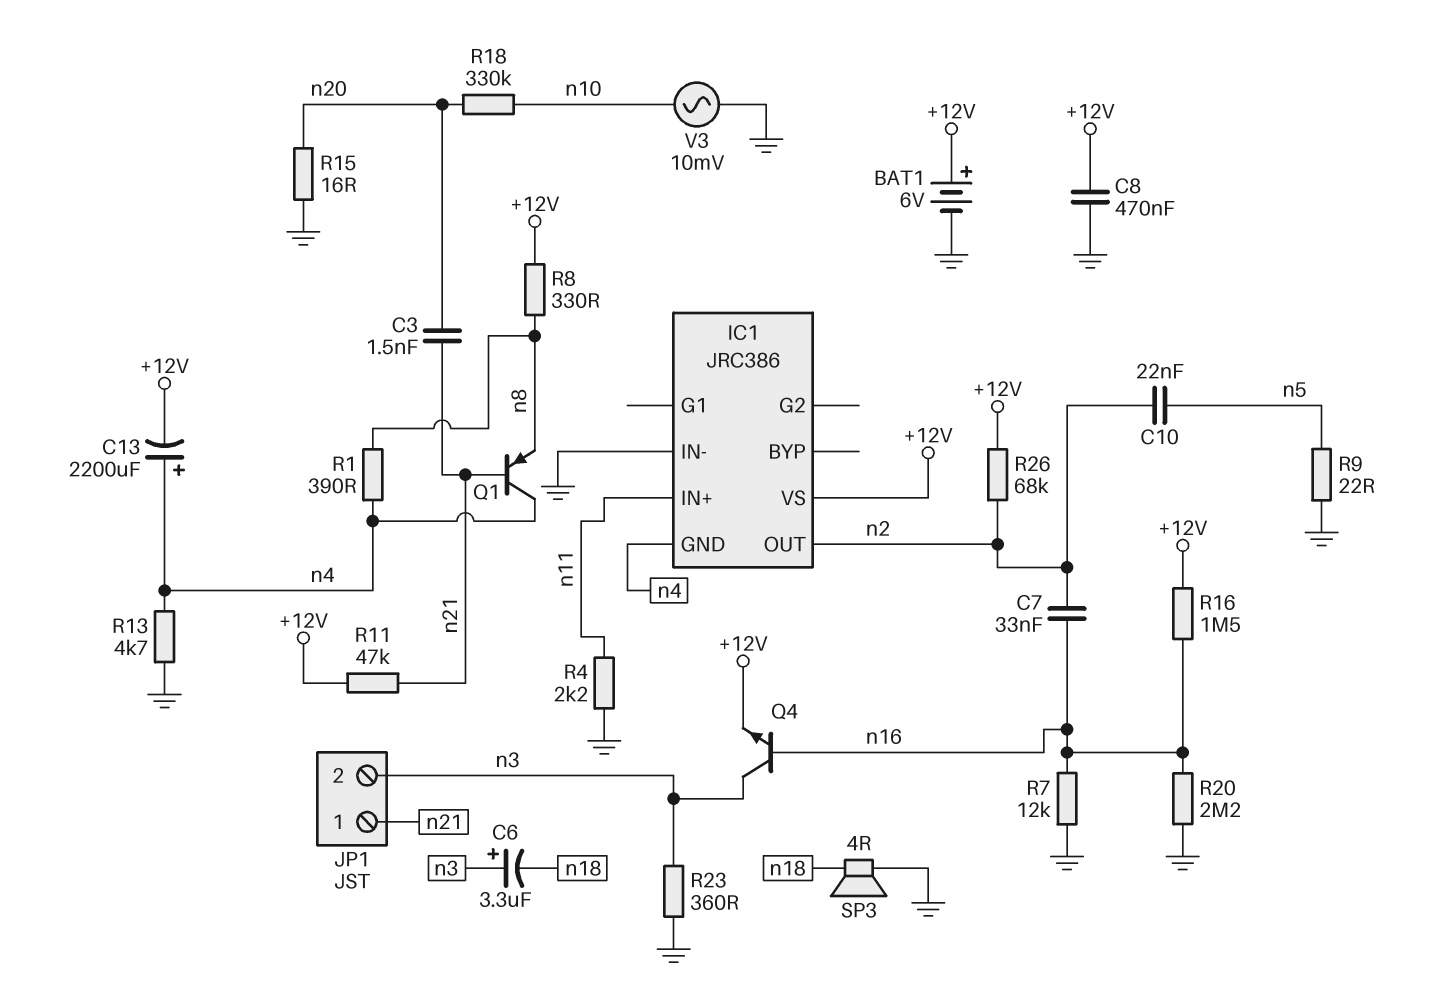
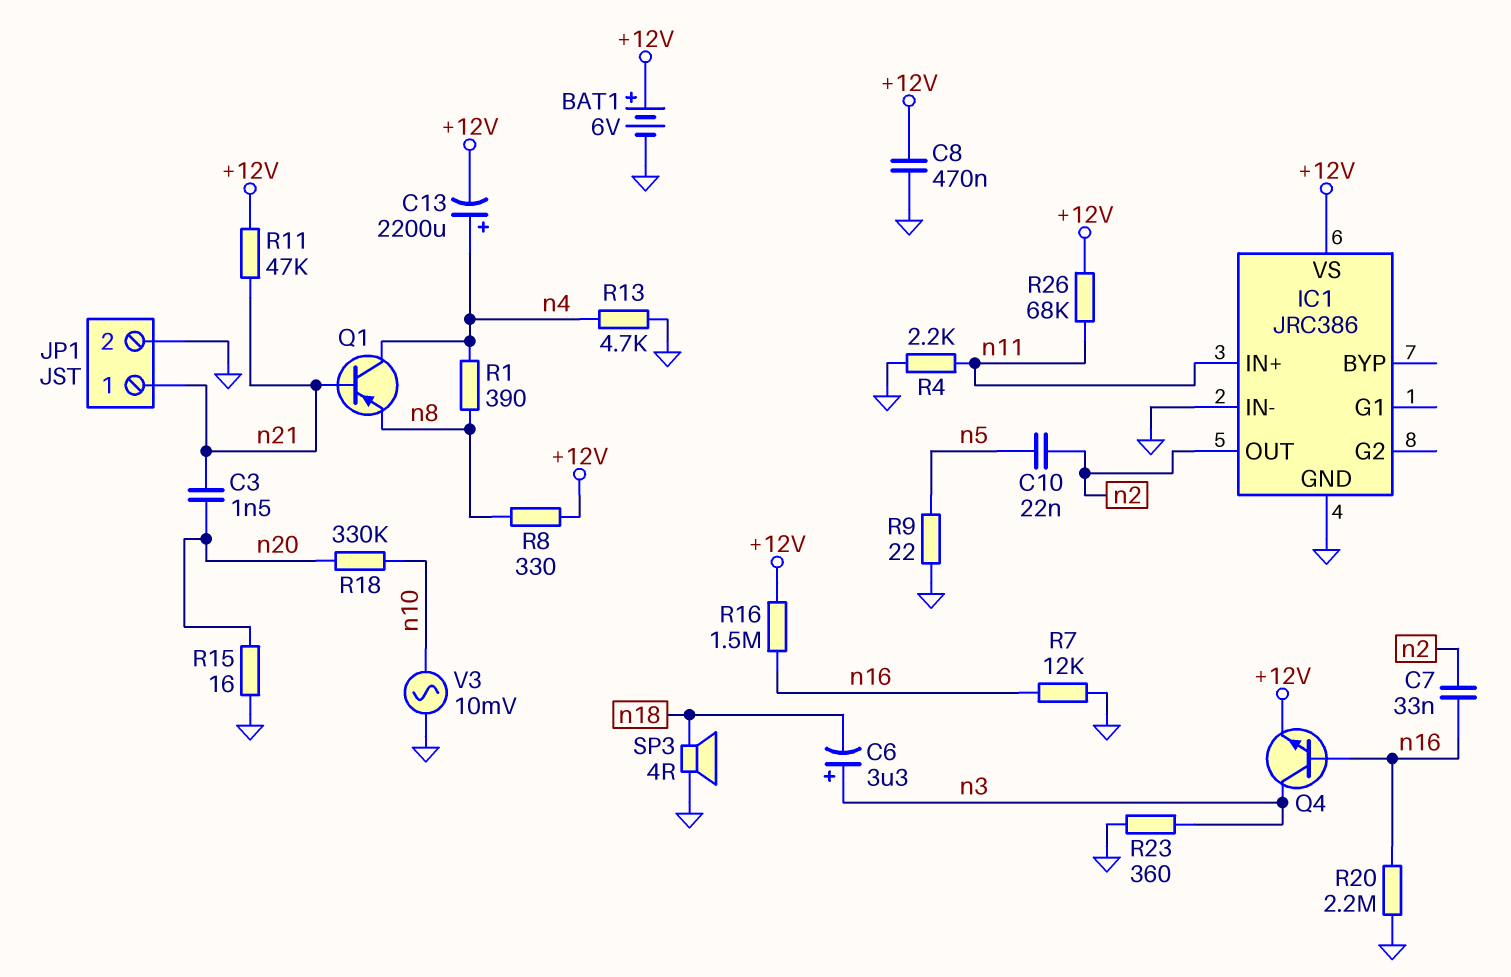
IC1 pin GND: n4 -> GND
JP1 pin 2: n3 -> GND
R26: 68k (+12V, n2) -> 68k (+12V, n11)

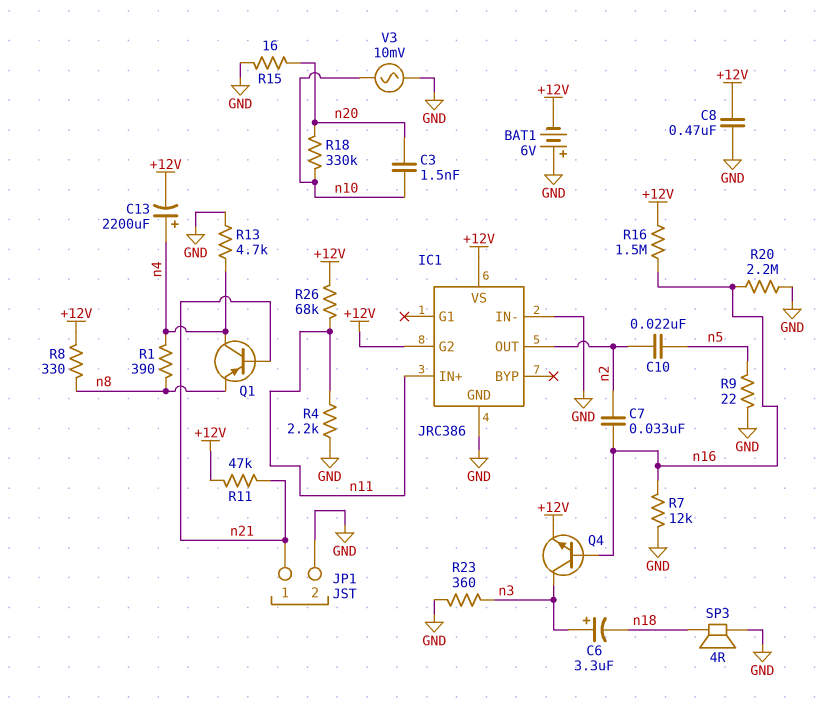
BAT1: 6V (plus +12V, minus GND) -> 6V (plus GND, minus +12V)
C3: 1.5nF (n20, n21) -> 1.5nF (n10, n20)
IC1 pin G2: none -> +12V

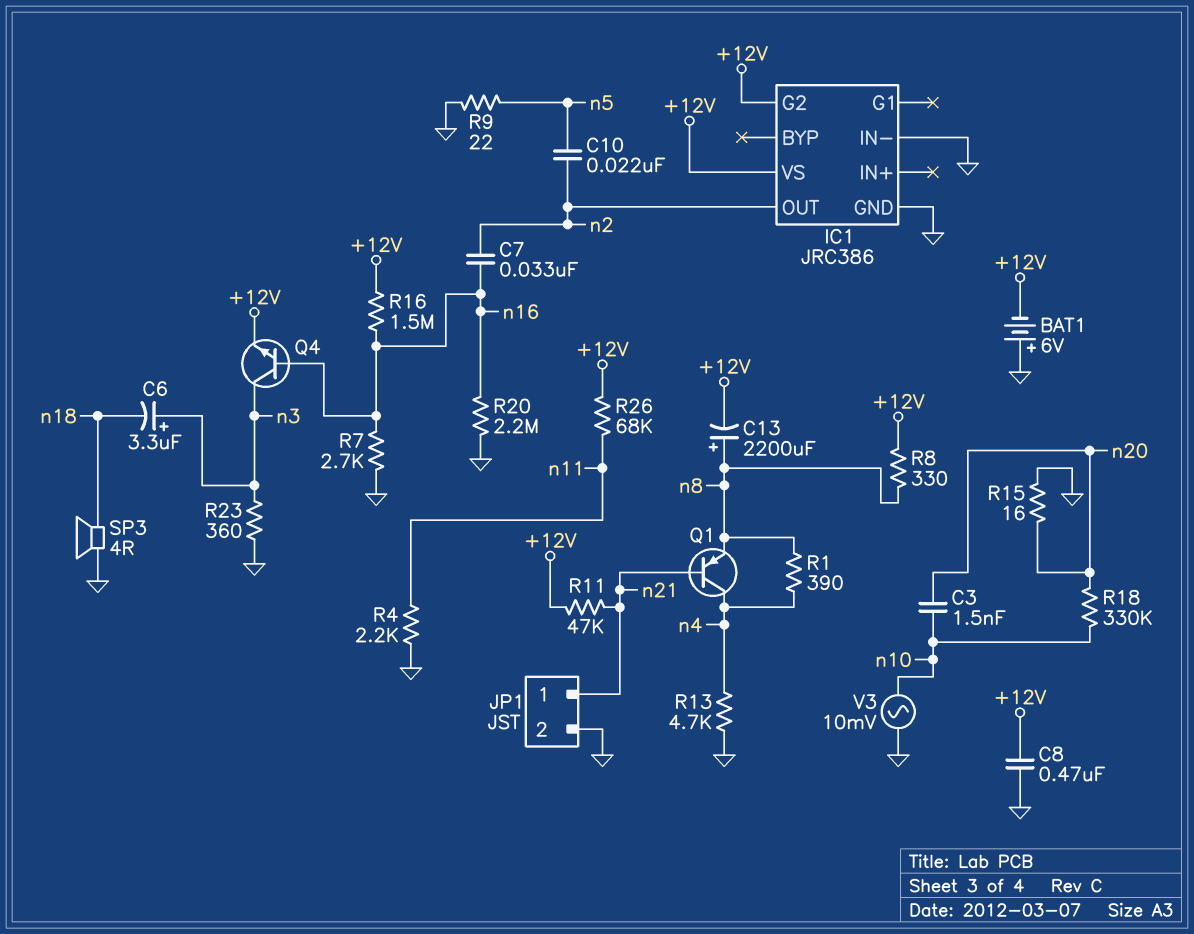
C13: 2200uF (plus n4, minus +12V) -> 2200uF (plus n8, minus +12V)
IC1 pin IN+: n11 -> none
R7: 12k (GND, n16) -> 2.7k (GND, n16)

